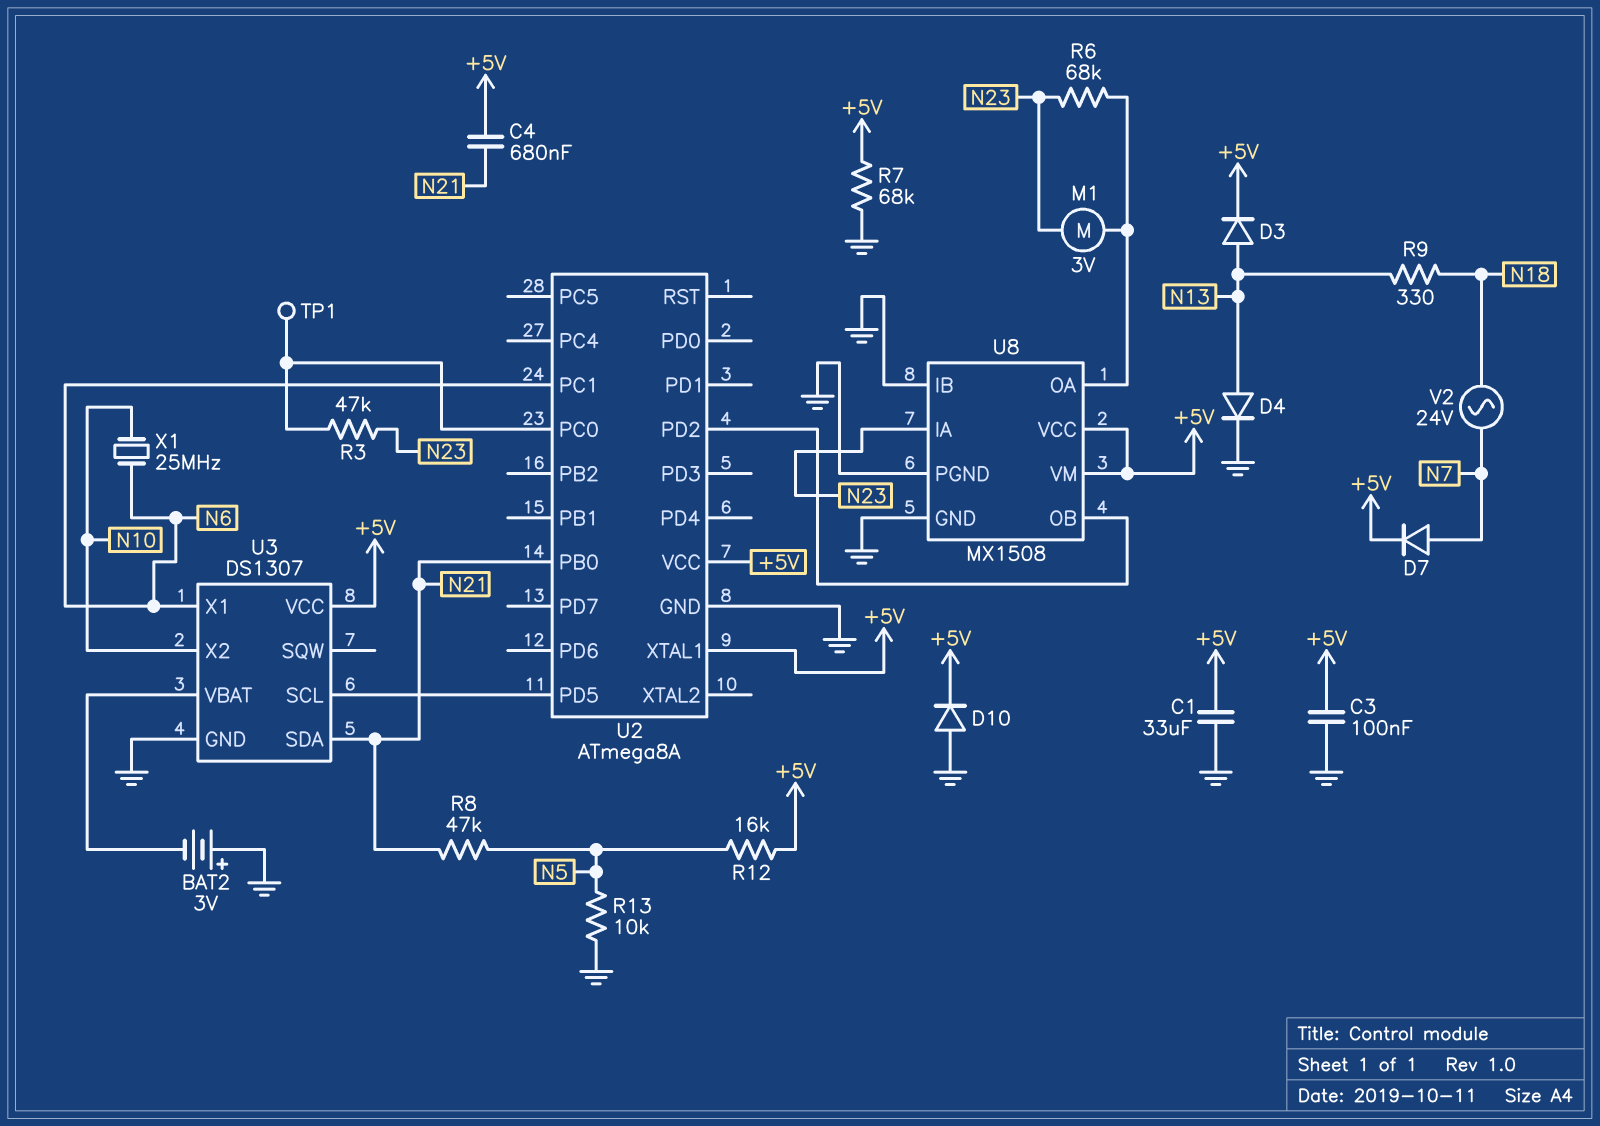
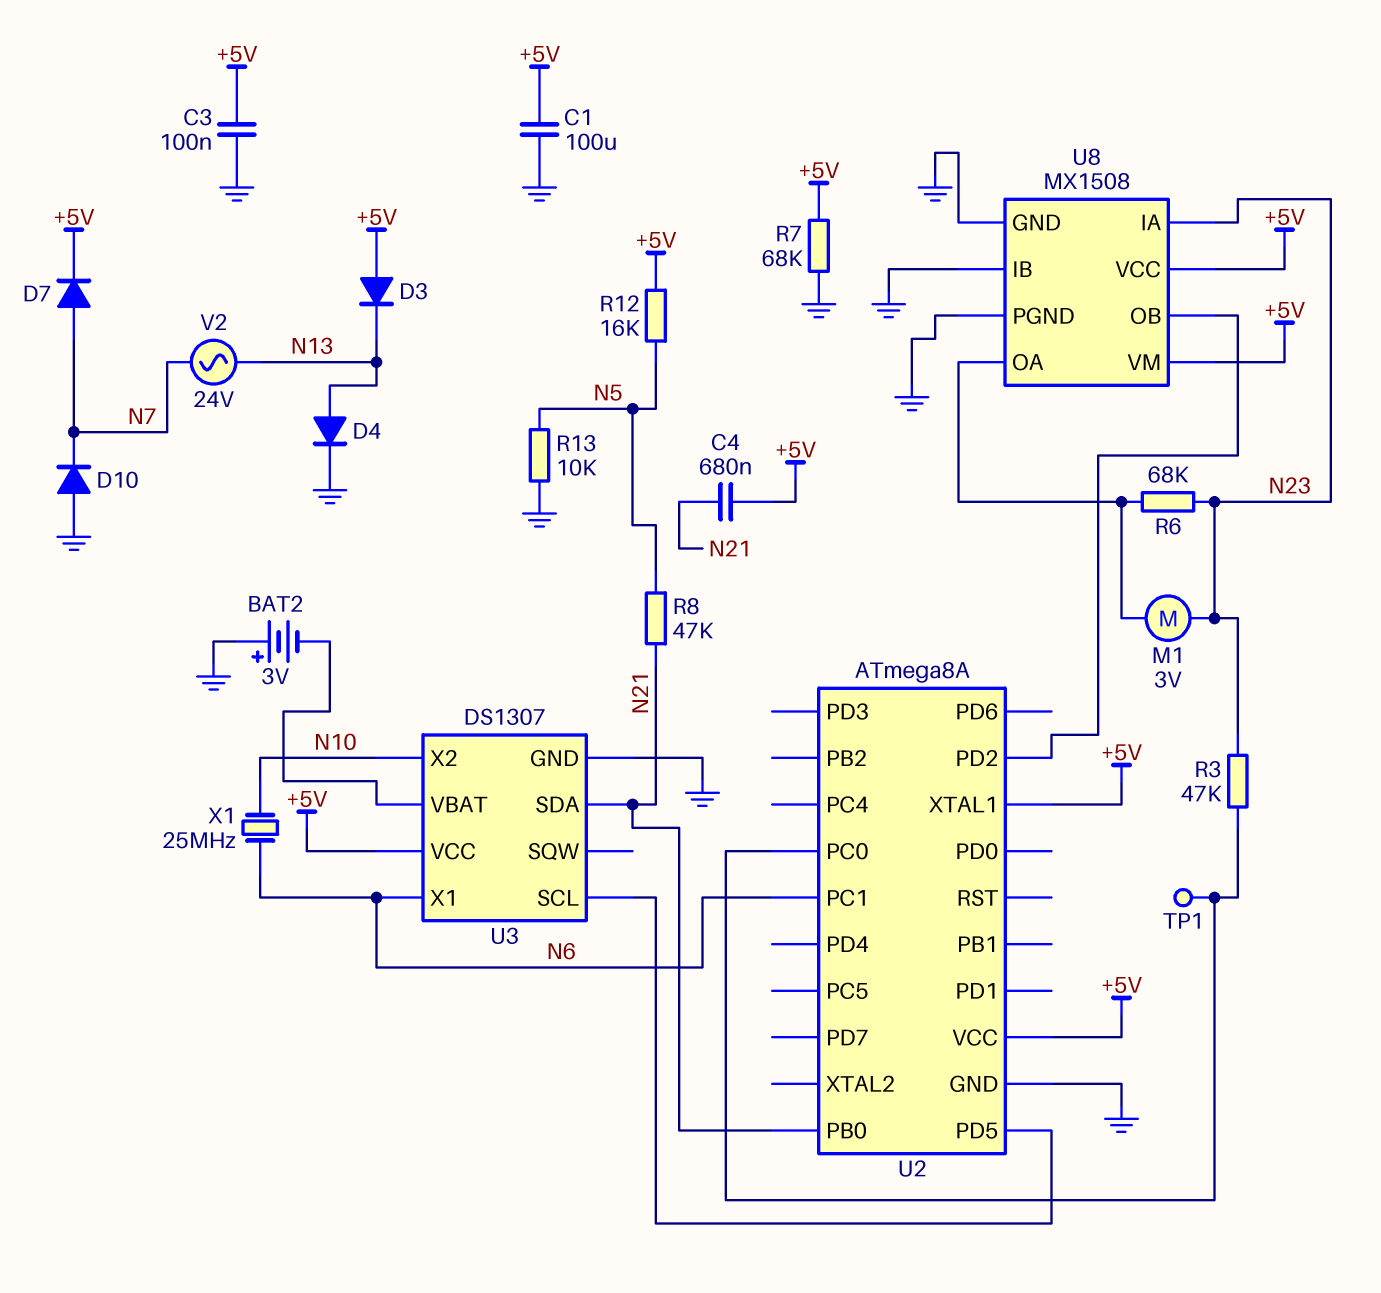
C1: 33uF (+5V, GND) -> 100uF (+5V, GND)
D3: diode (A N13, K +5V) -> diode (A +5V, K N13)
D10: diode (A GND, K +5V) -> diode (A GND, K N7)
R9: 330 (N13, N18) -> none
V2: AC 24V (N7, N18) -> AC 24V (N7, N13)

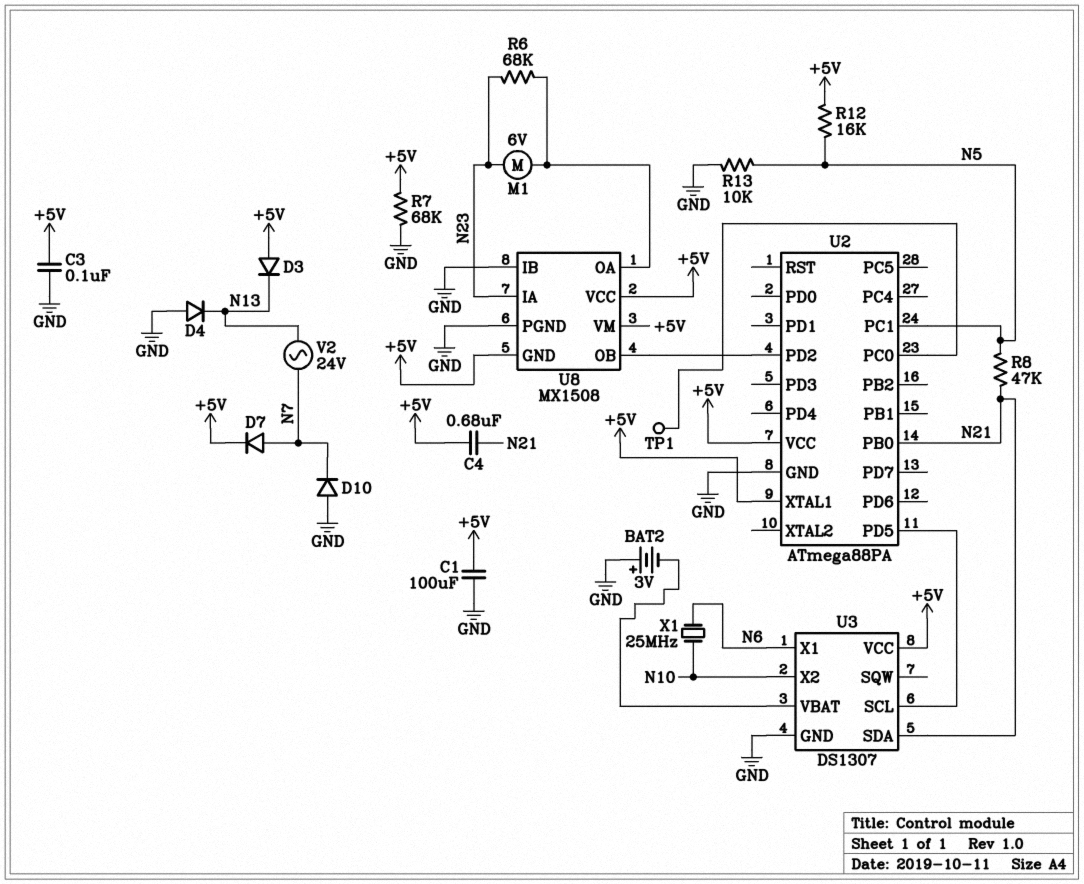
D4: diode (A N13, K GND) -> diode (A GND, K N13)
M1: motor 3V (N23, U8/OA) -> motor 6V (N23, U8/OA)
R3: 47k (N23, U2/PC0) -> none
U2: ATmega8A -> ATmega88PA
U2 pin PC1: N6 -> N5
U8 pin GND: GND -> +5V

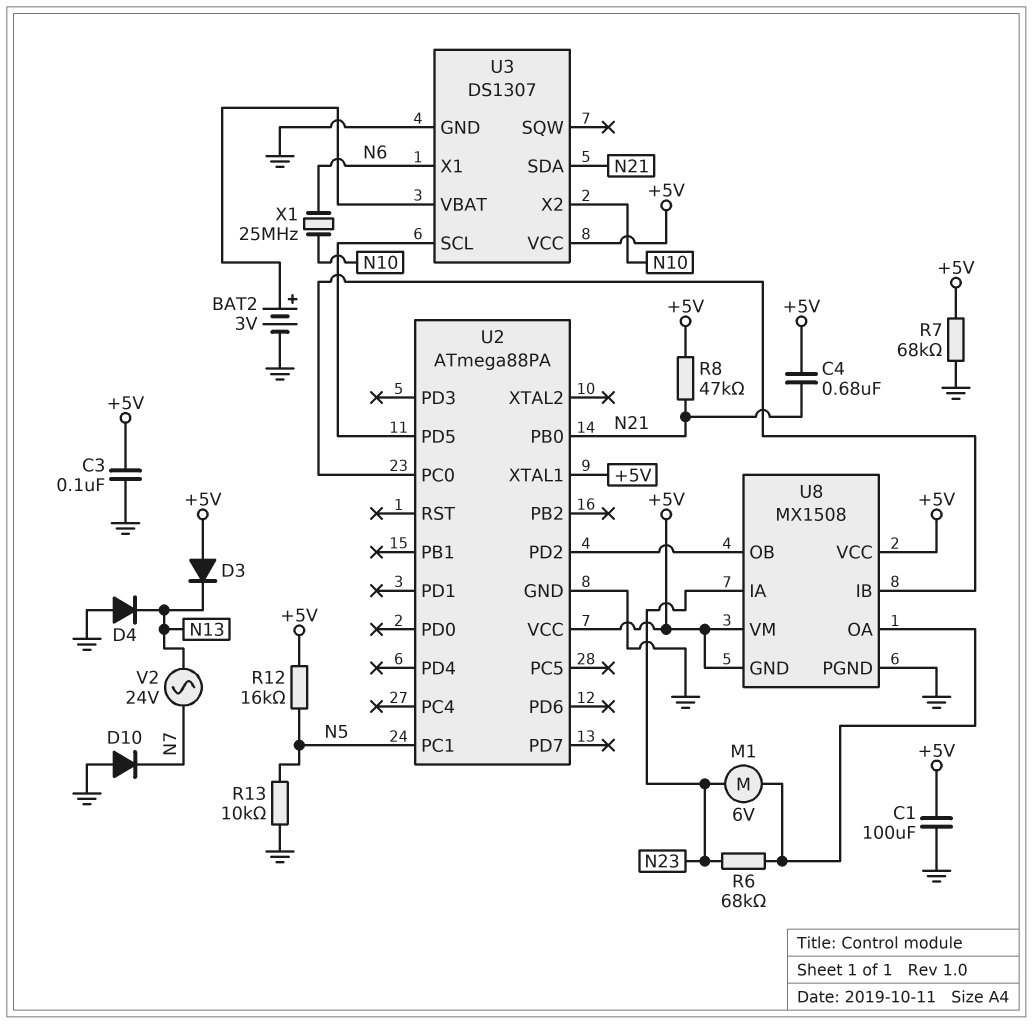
BAT2: 3V (plus GND, minus U3/VBAT) -> 3V (plus U3/VBAT, minus GND)
D7: diode (A N7, K +5V) -> none
R8: 47k (N5, N21) -> 47k (+5V, N21)
TP1: test point (U2/PC0) -> none
U8 pin IB: GND -> U2/PC0

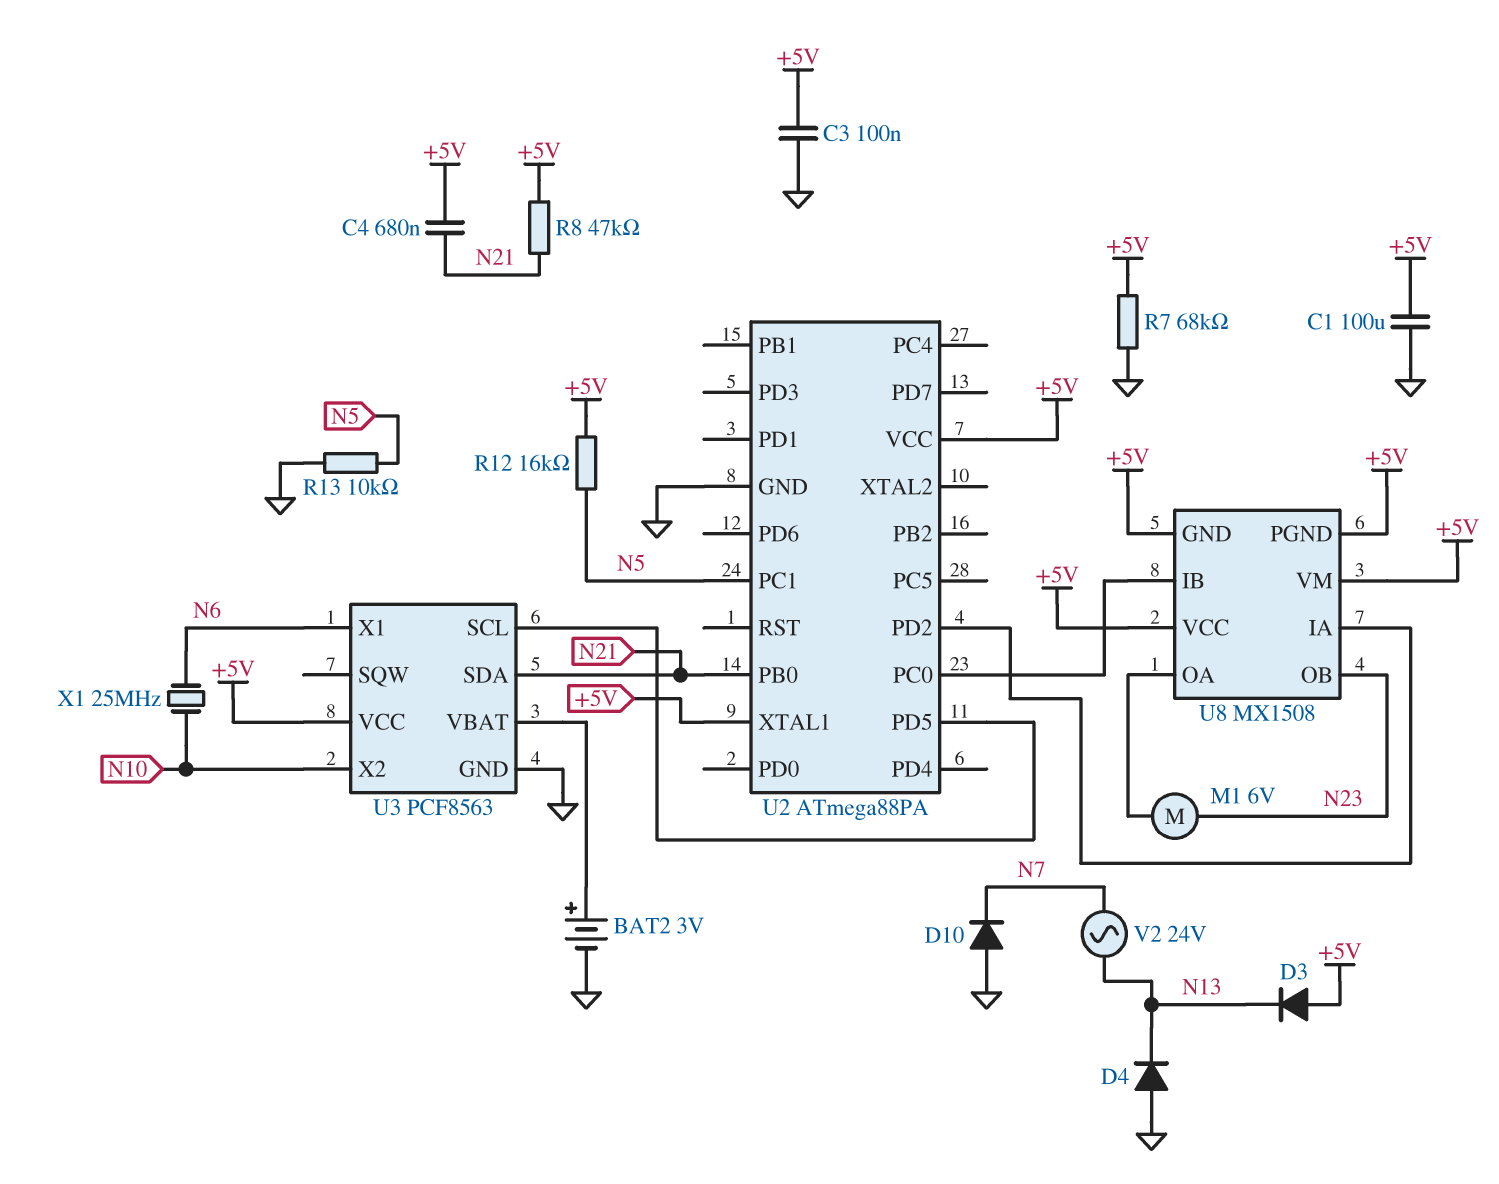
R6: 68k (N23, U8/OA) -> none
U3: DS1307 -> PCF8563
U8 pin IA: N23 -> U2/PD2
U8 pin OB: U2/PD2 -> N23
U8 pin PGND: GND -> +5V

